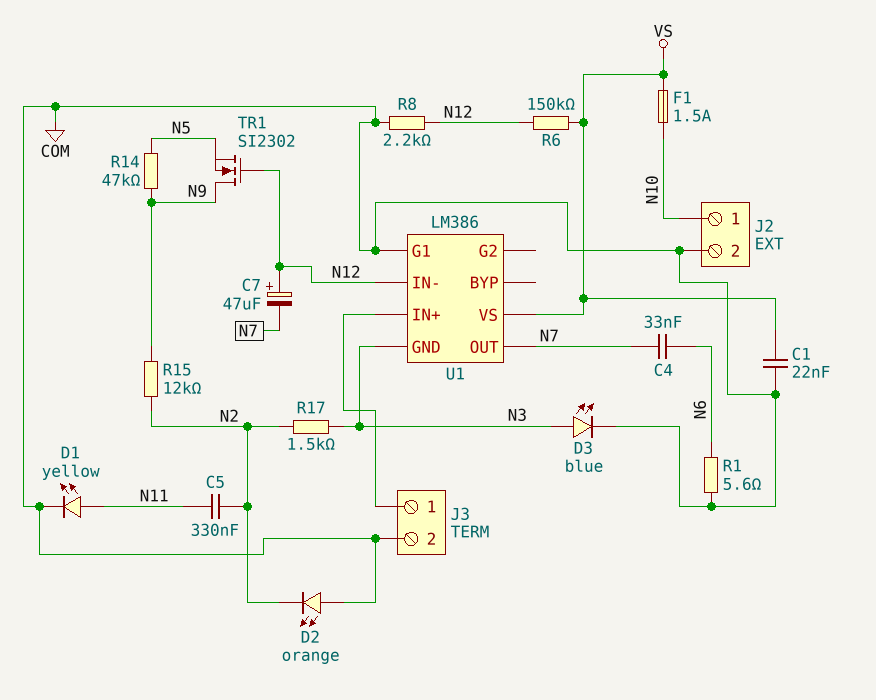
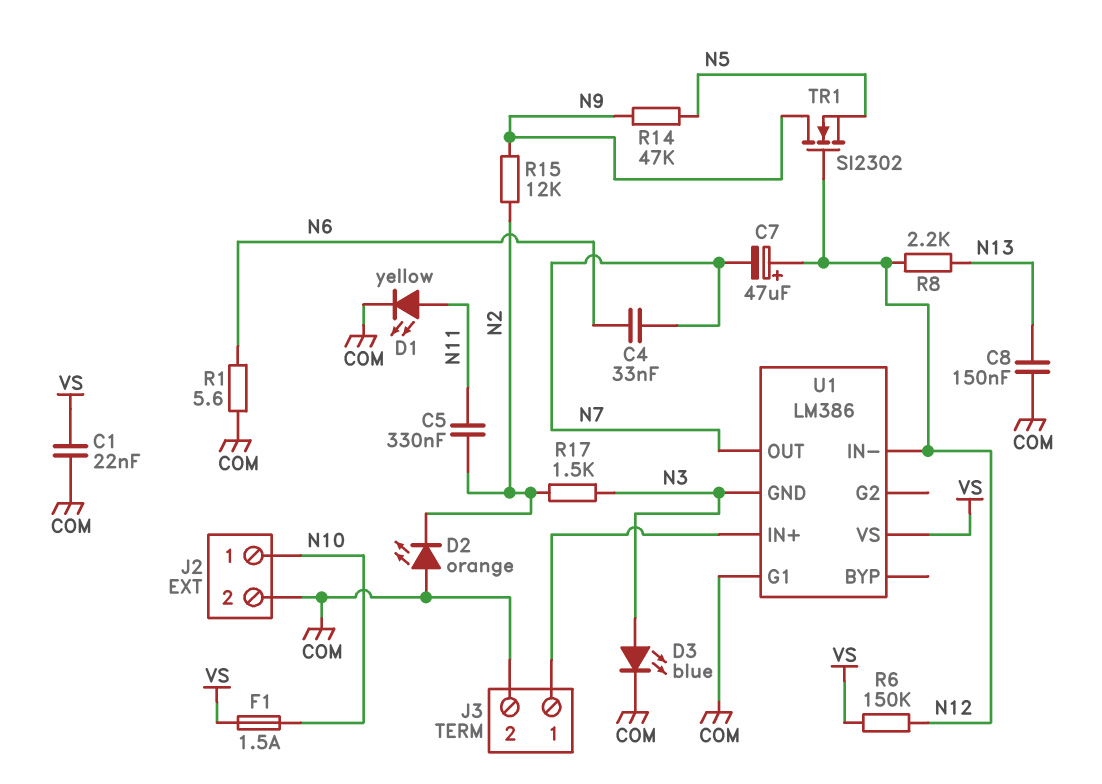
C8: none -> 150nF (COM, N13)
R8: 2.2k (COM, N12) -> 2.2k (N12, N13)

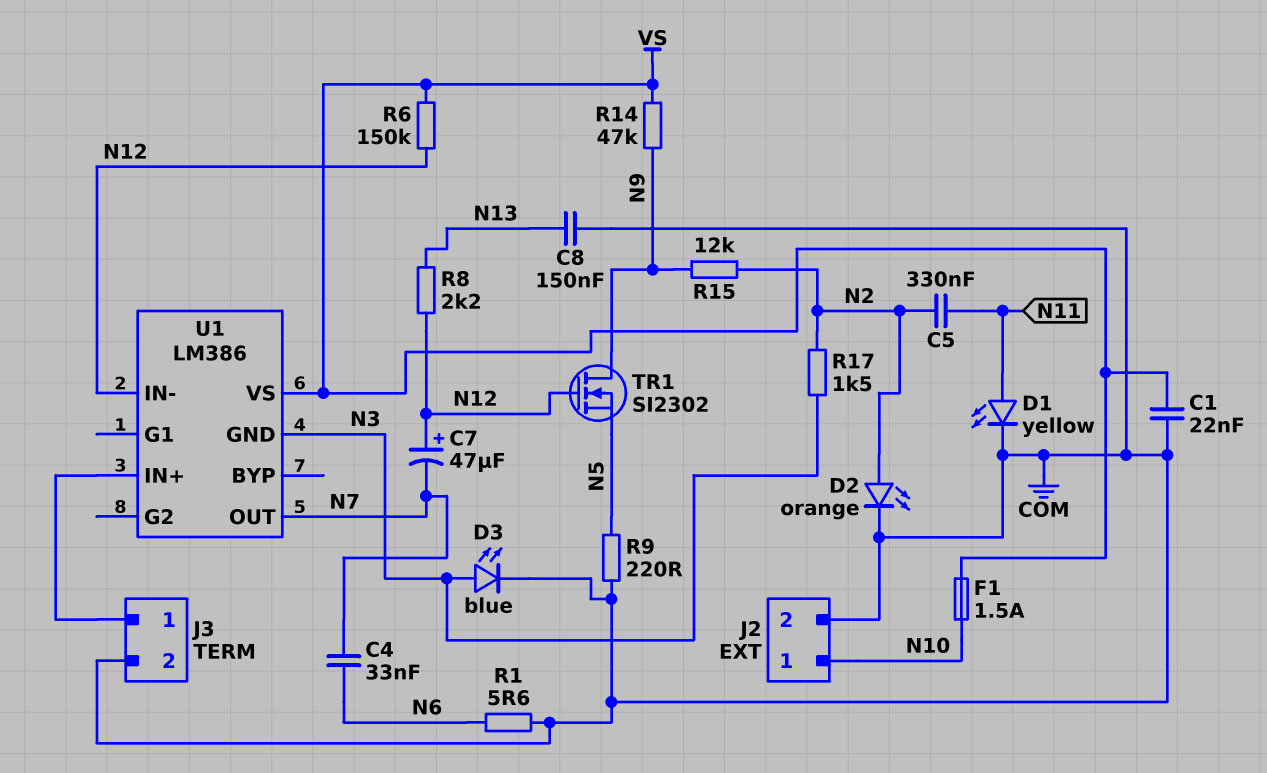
D2: LED orange (A COM, K N2) -> LED orange (A N2, K COM)
R9: none -> 220 (COM, N5)
R14: 47k (N5, N9) -> 47k (N9, VS)
U1 pin G1: COM -> none

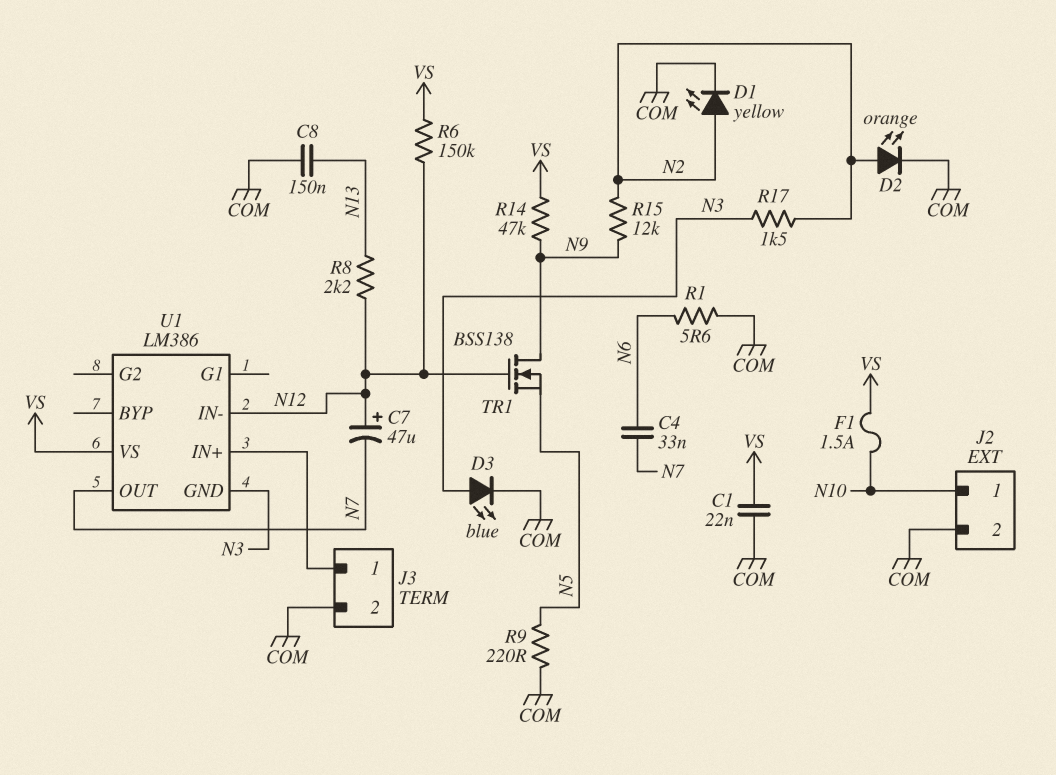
C5: 330nF (N2, N11) -> none
D1: LED yellow (A N11, K COM) -> LED yellow (A N2, K COM)
TR1: NMOS SI2302 (G N12, D N9, S N5) -> NMOS BSS138 (G N12, D N9, S N5)

